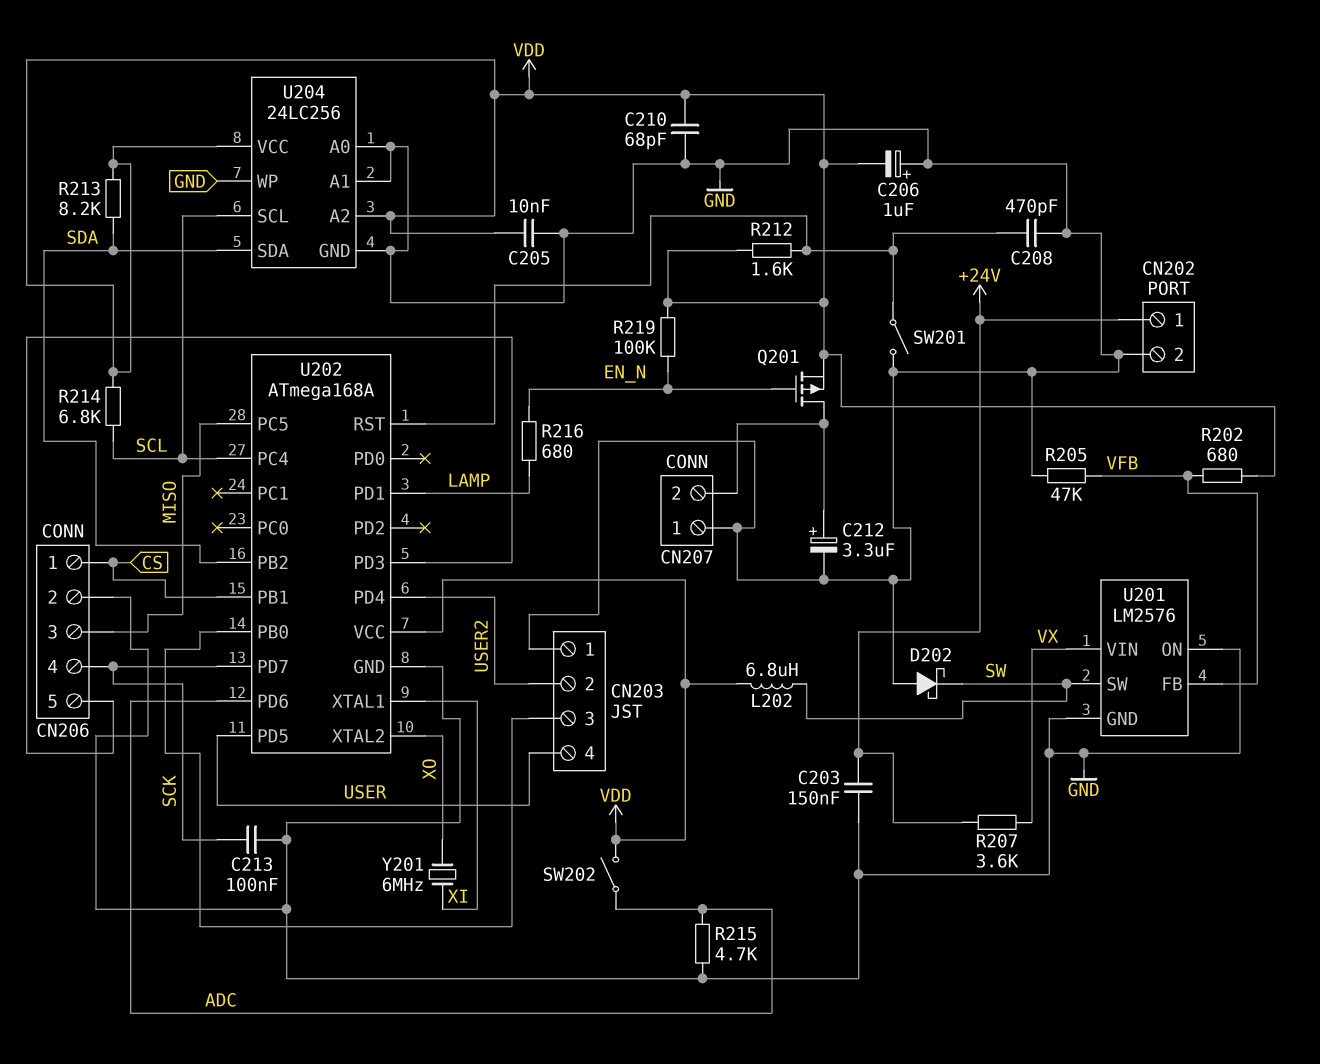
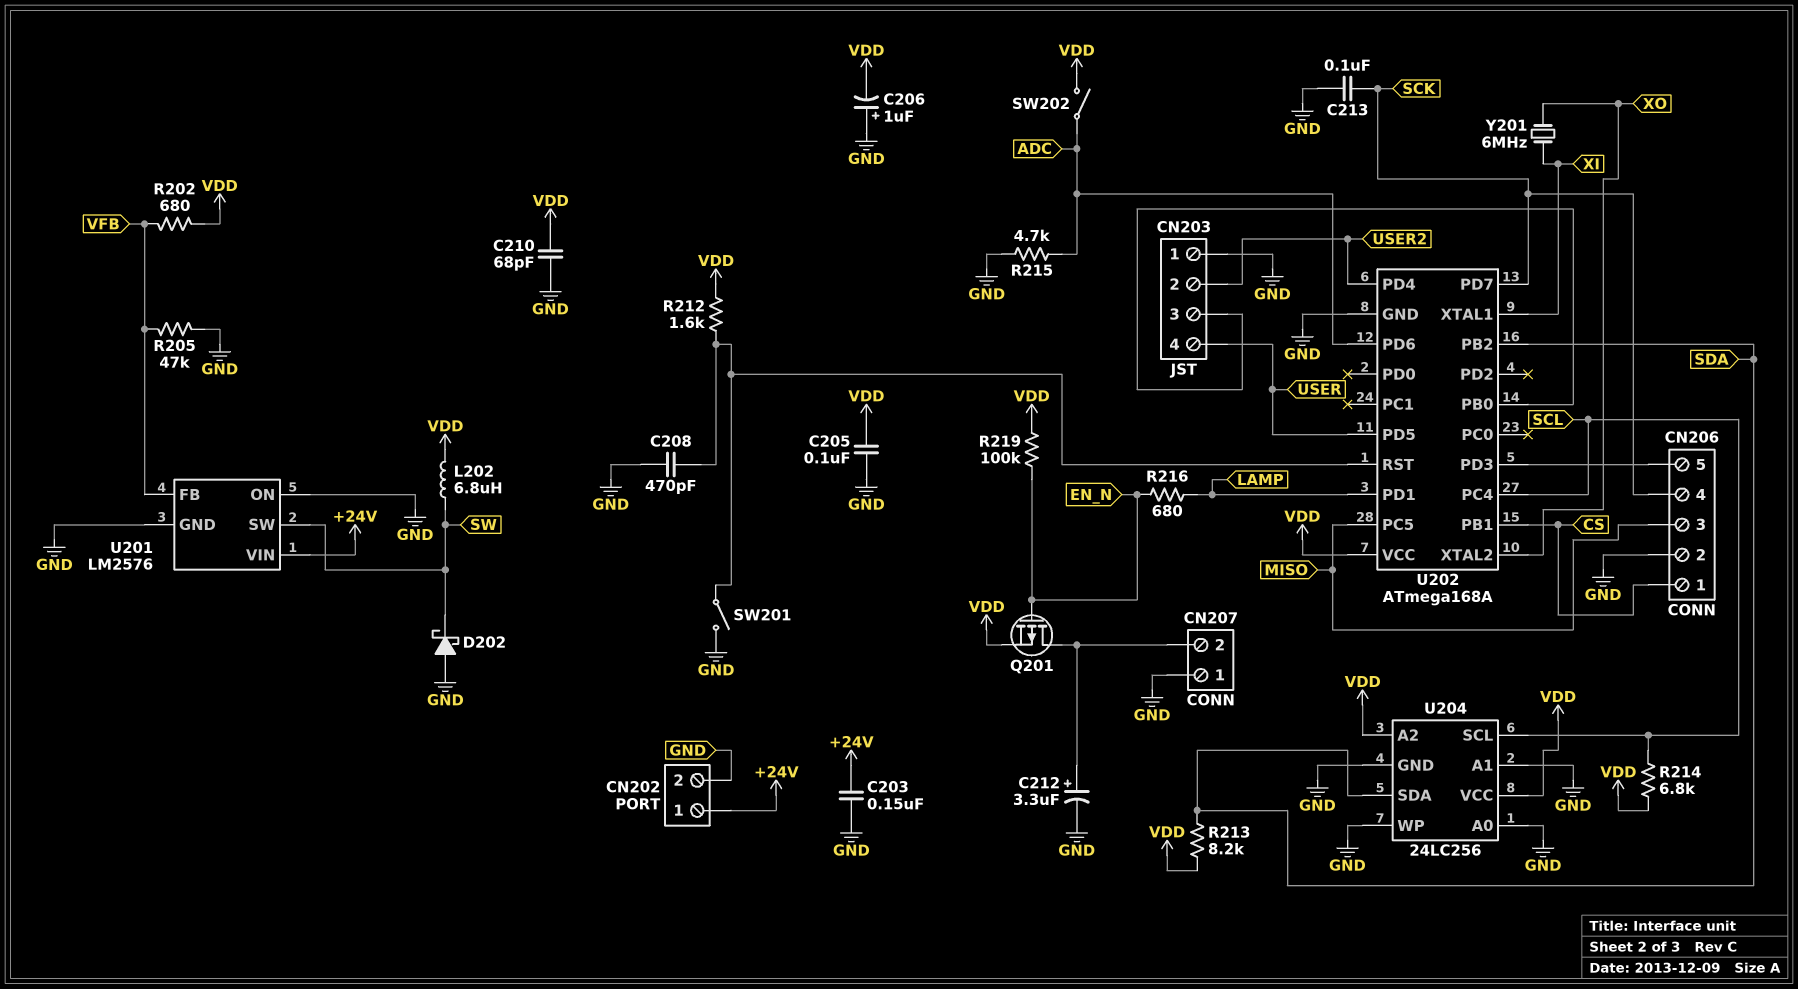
C205: 10nF (GND, VDD) -> 100nF (GND, VDD)
R207: 3.6k (+24V, VX) -> none
U201 pin VIN: VX -> +24V

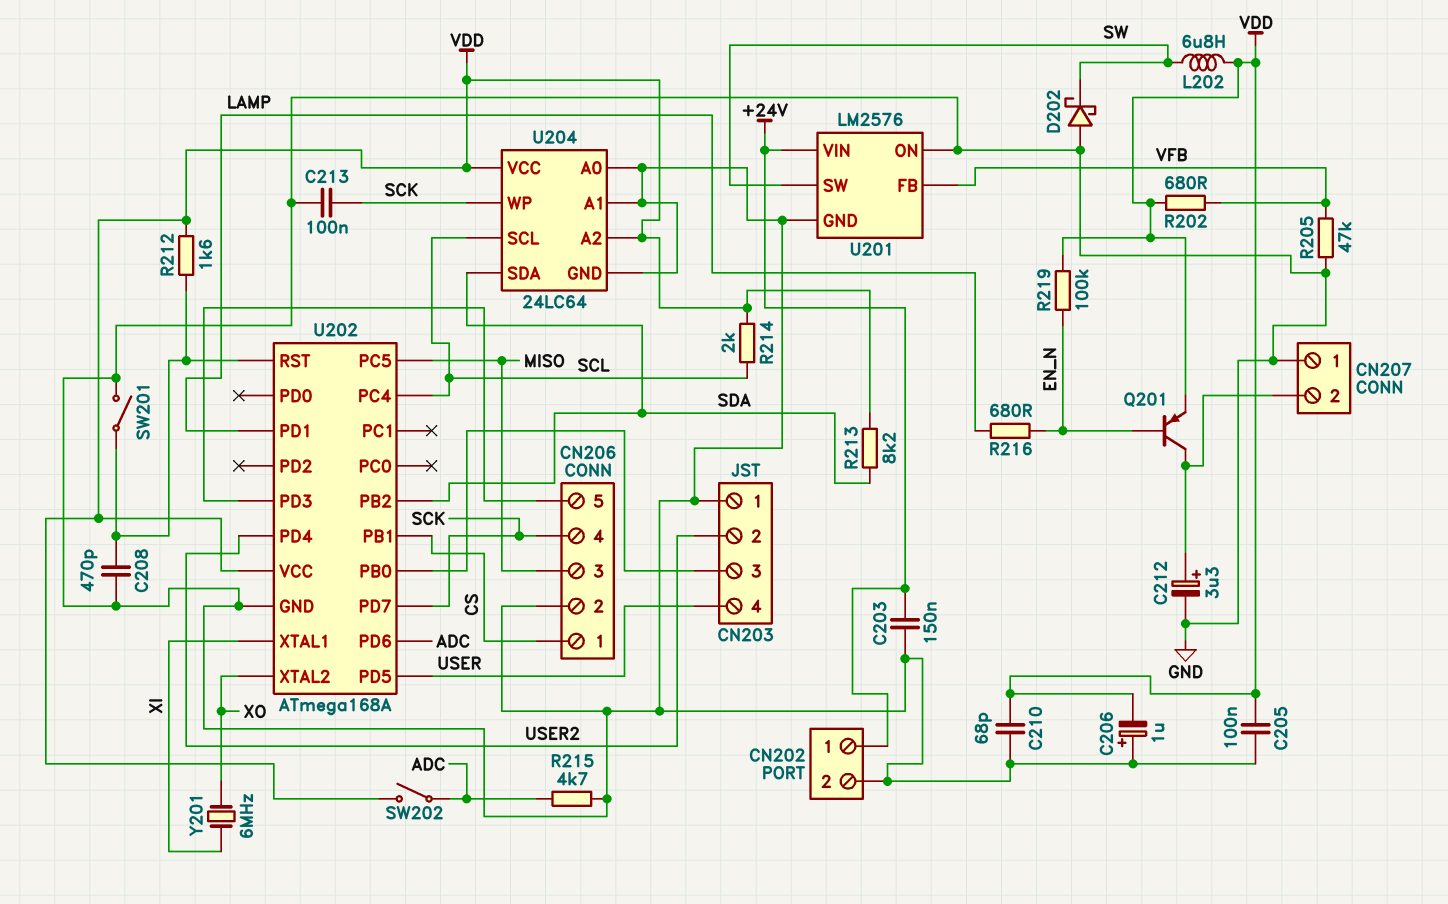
Q201: PMOS (G EN_N, D CN207/2, S VDD) -> PNP (B EN_N, C CN207/2, E VDD)
R214: 6.8k (SCL, VDD) -> 2k (SCL, VDD)
U204: 24LC256 -> 24LC64
U204 pin WP: GND -> SCK

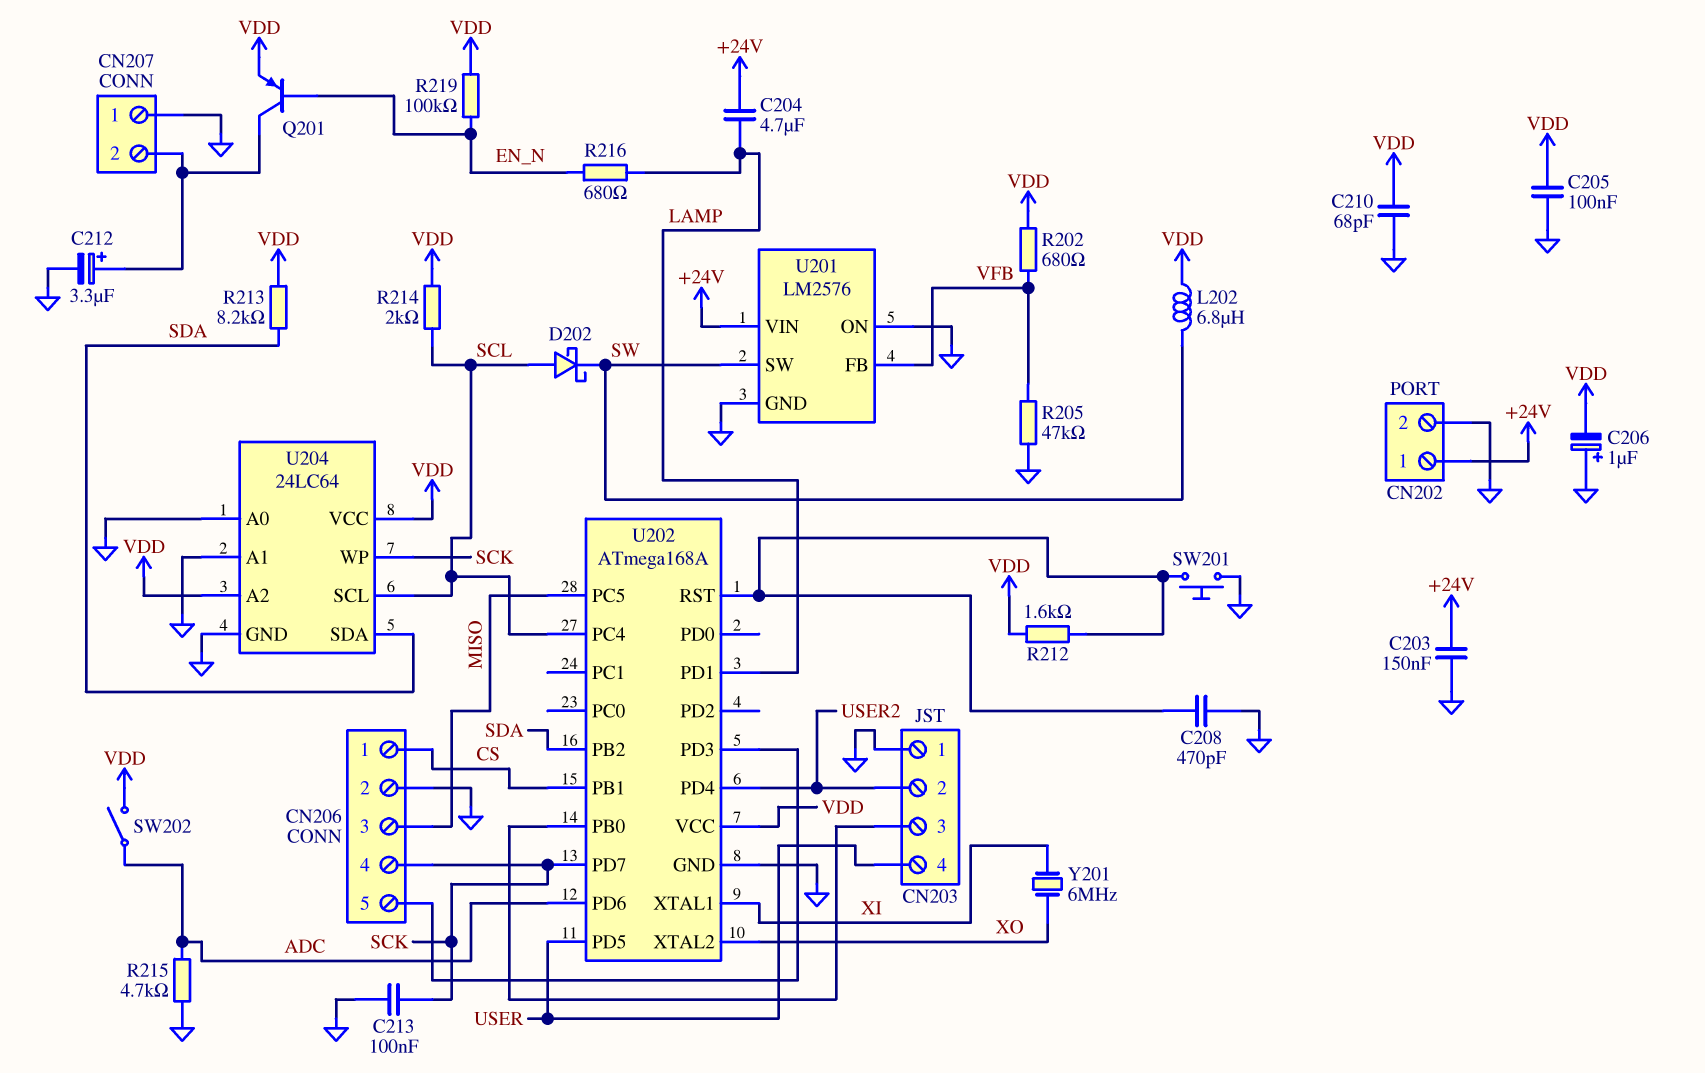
C204: none -> 4.7uF (+24V, LAMP)
D202: schottky (A GND, K SW) -> schottky (A SCL, K SW)
SW201: switch (GND, U202/RST) -> button (GND, U202/RST)

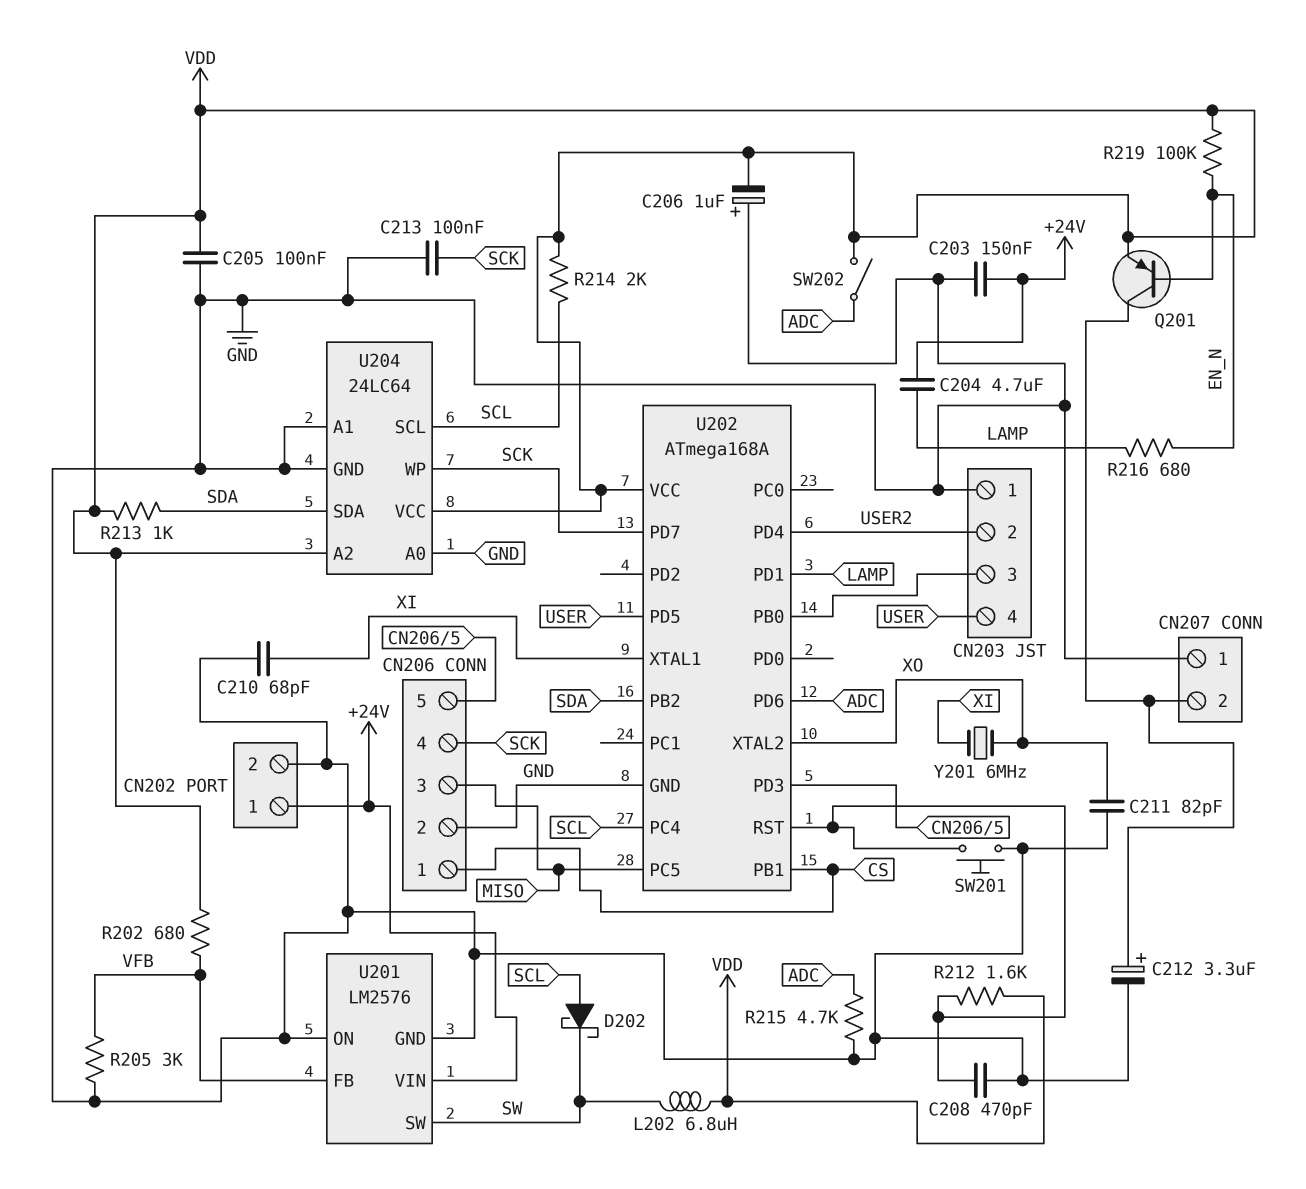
C210: 68pF (GND, VDD) -> 68pF (GND, XI)
C211: none -> 82pF (GND, XO)
R205: 47k (GND, VFB) -> 3k (GND, VFB)
R213: 8.2k (SDA, VDD) -> 1k (SDA, VDD)

